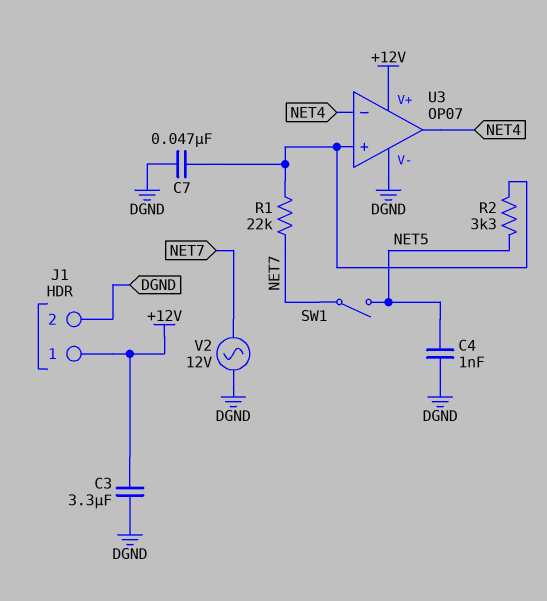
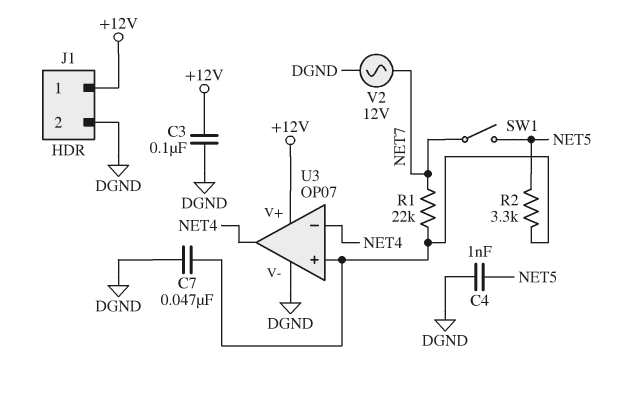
C3: 3.3uF (+12V, DGND) -> 100nF (+12V, DGND)

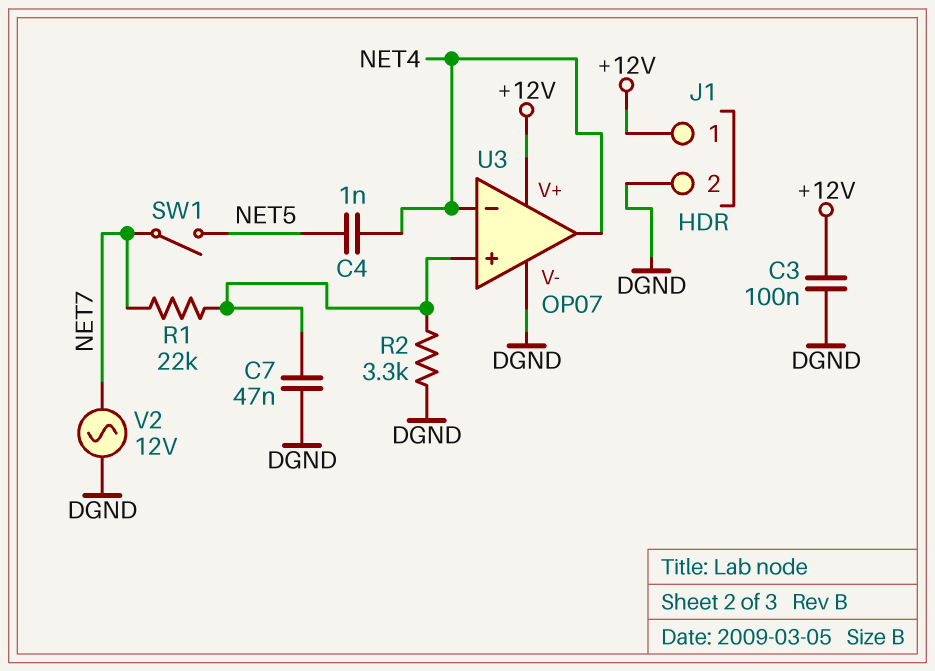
C4: 1nF (DGND, NET5) -> 1nF (NET4, NET5)
R2: 3.3k (NET5, U3/in+) -> 3.3k (DGND, U3/in+)

